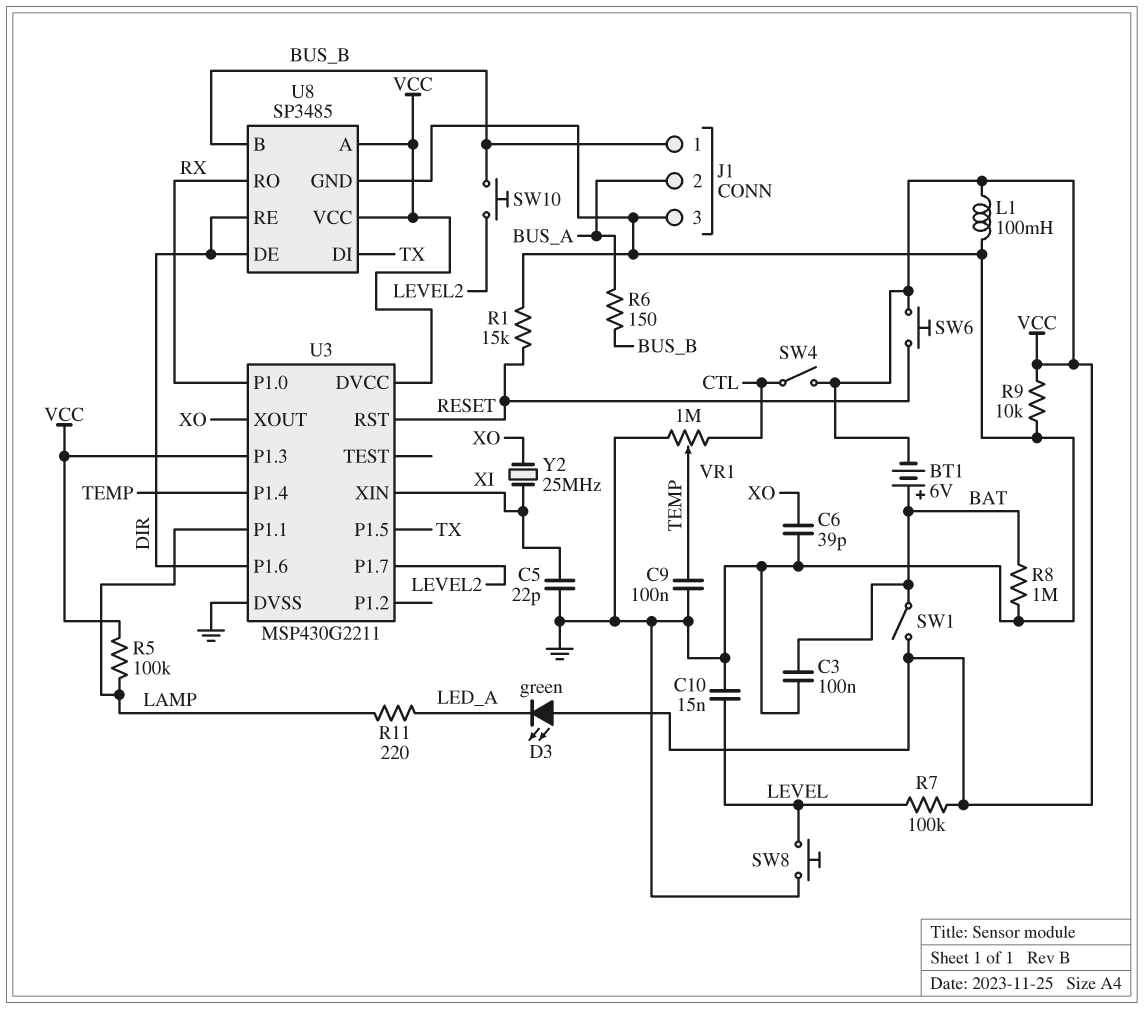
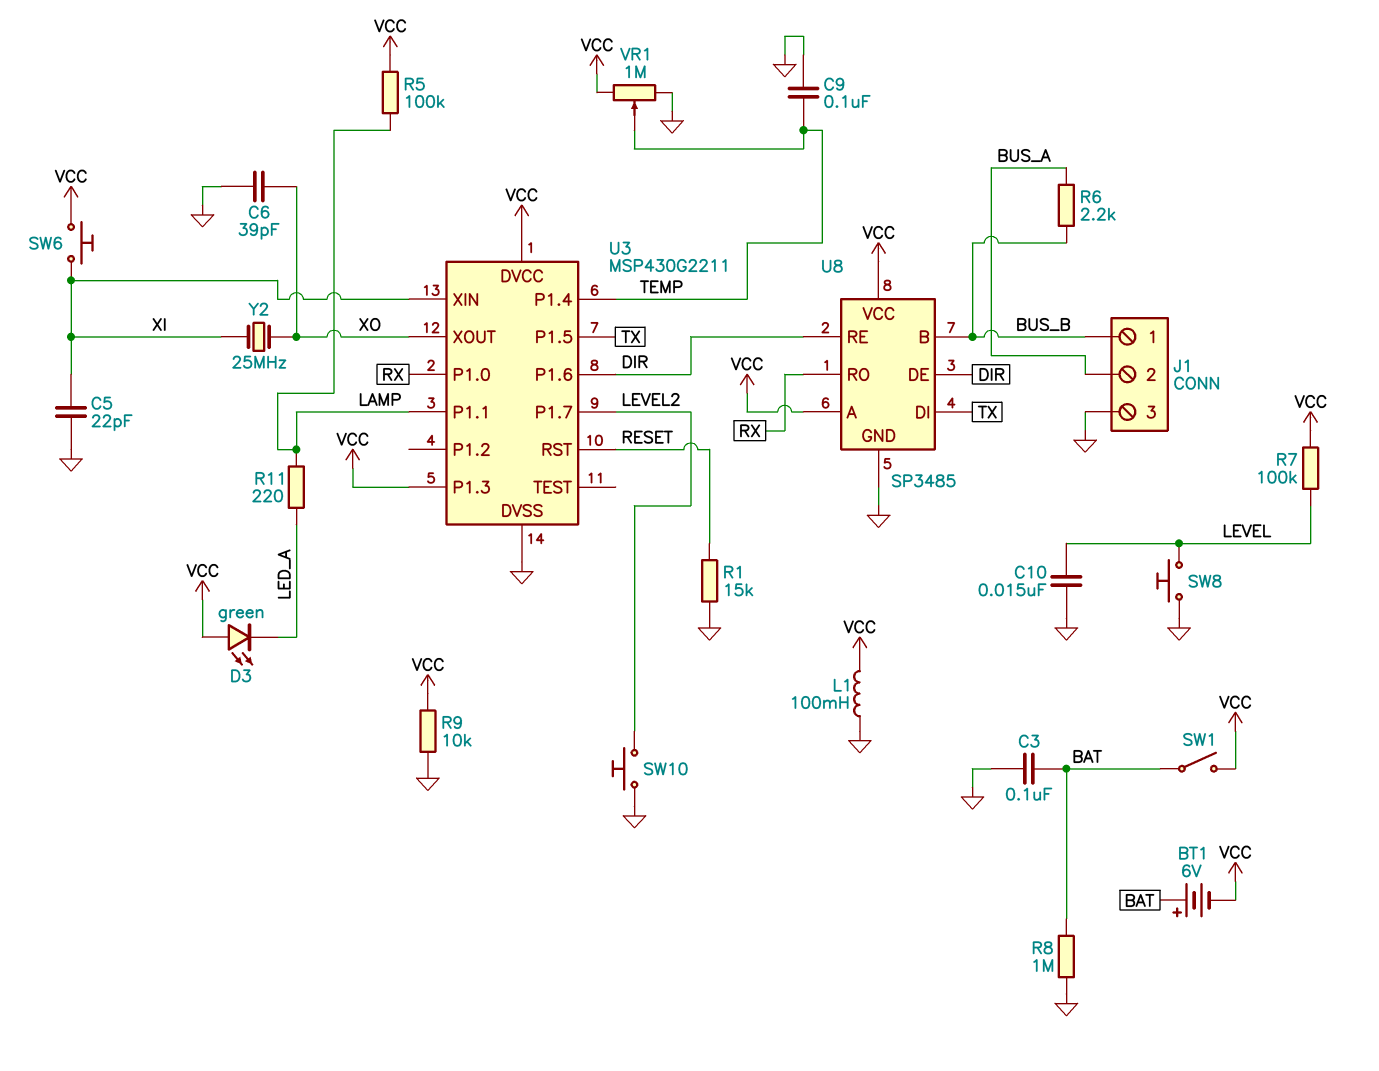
R6: 150 (BUS_A, BUS_B) -> 2.2k (BUS_A, BUS_B)
SW4: switch (CTL, VCC) -> none
SW6: button (RESET, VCC) -> button (VCC, XI)
SW10: button (BUS_B, LEVEL2) -> button (GND, LEVEL2)
VR1: 1M (CTL, GND, wiper TEMP) -> 1M (GND, VCC, wiper TEMP)

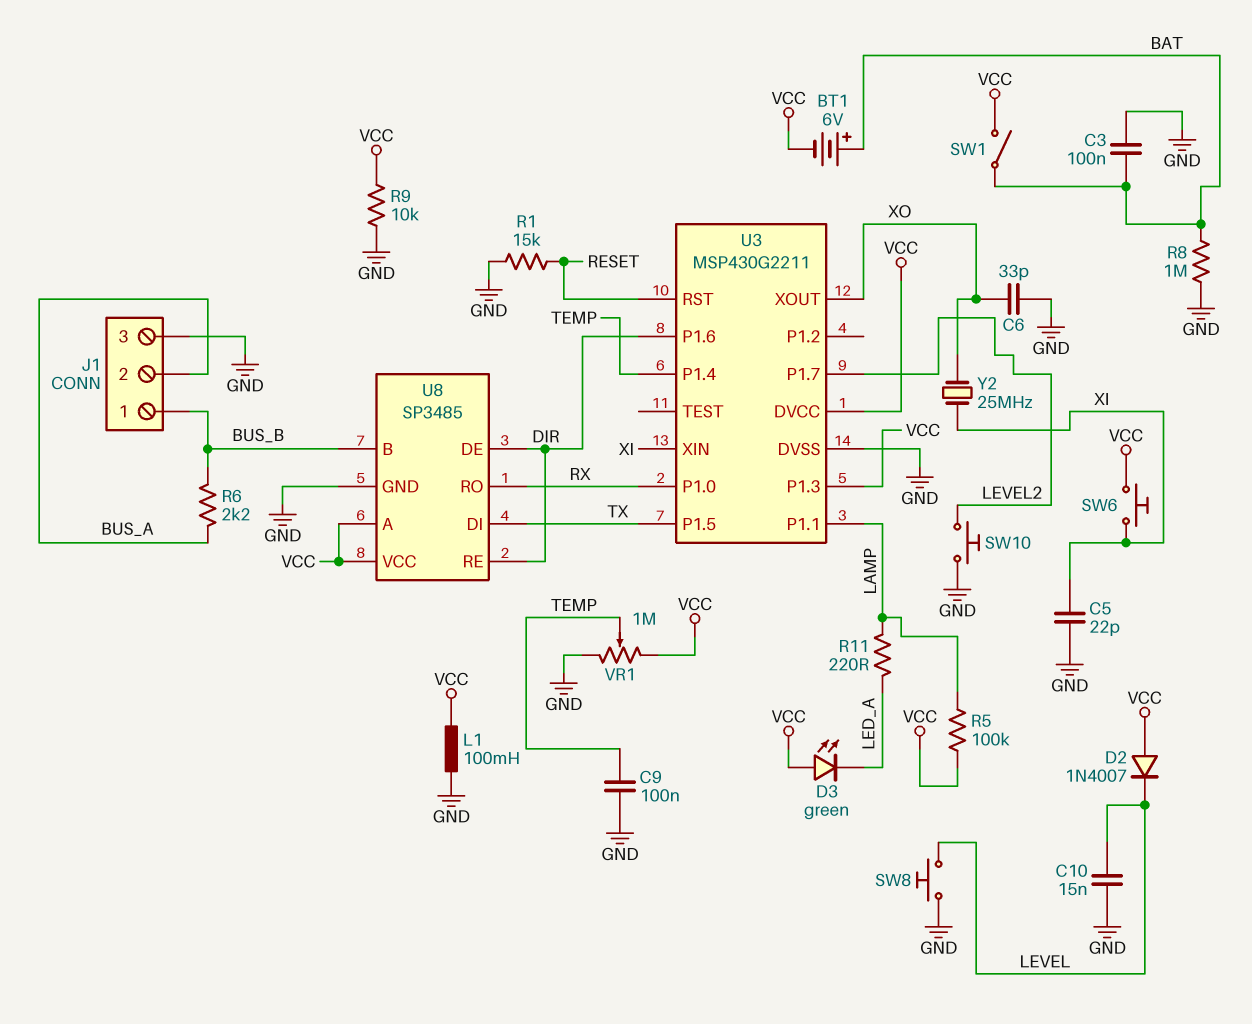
C6: 39pF (GND, XO) -> 33pF (GND, XO)
D2: none -> diode 1N4007 (A VCC, K LEVEL)
R7: 100k (LEVEL, VCC) -> none

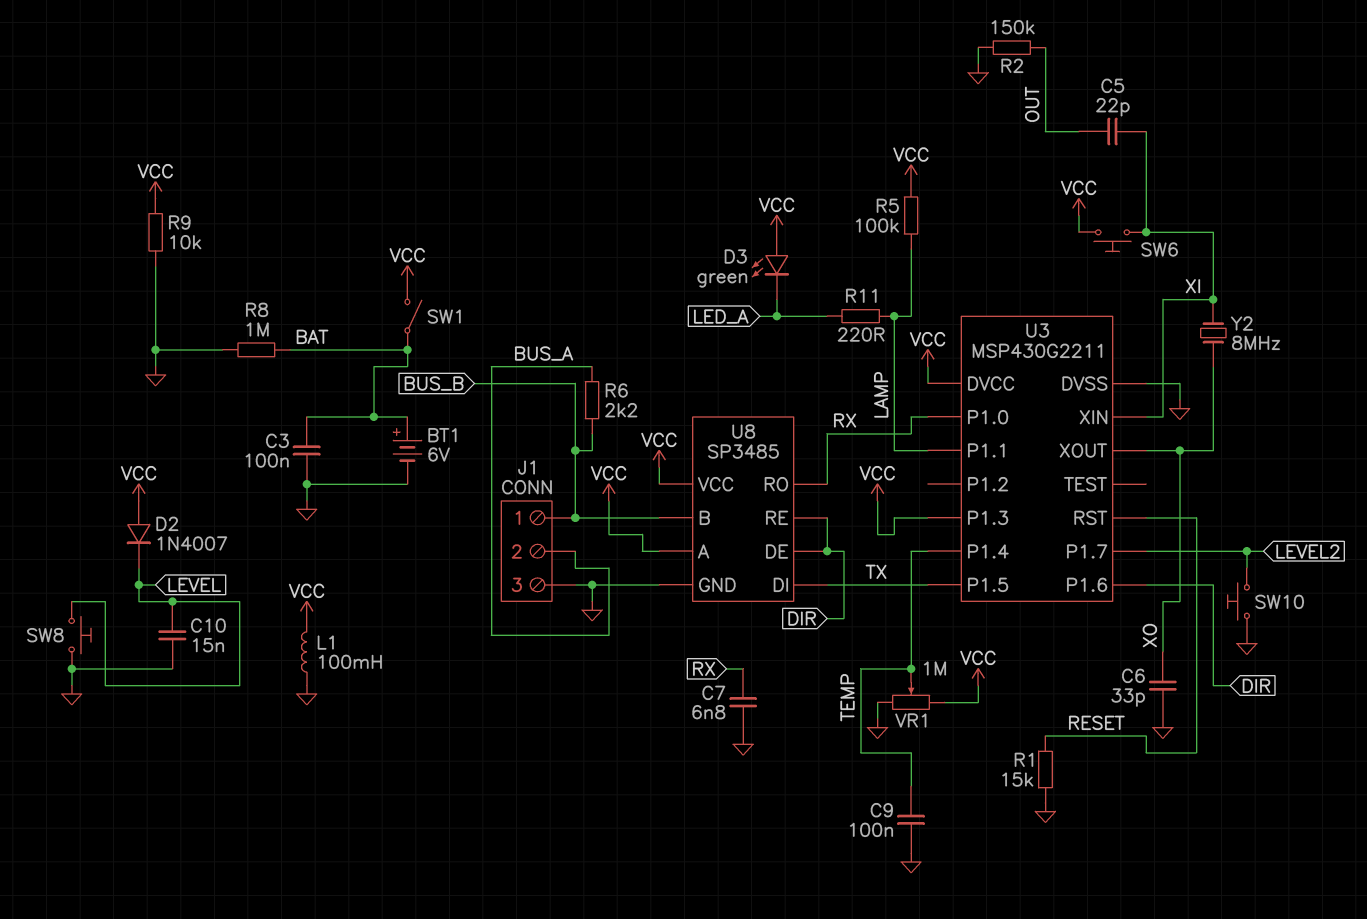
BT1: 6V (plus BAT, minus VCC) -> 6V (plus BAT, minus GND)
C5: 22pF (GND, XI) -> 22pF (OUT, XI)
C7: none -> 6.8nF (GND, RX)
R2: none -> 150k (GND, OUT)
Y2: 25MHz (XI, XO) -> 8MHz (XI, XO)

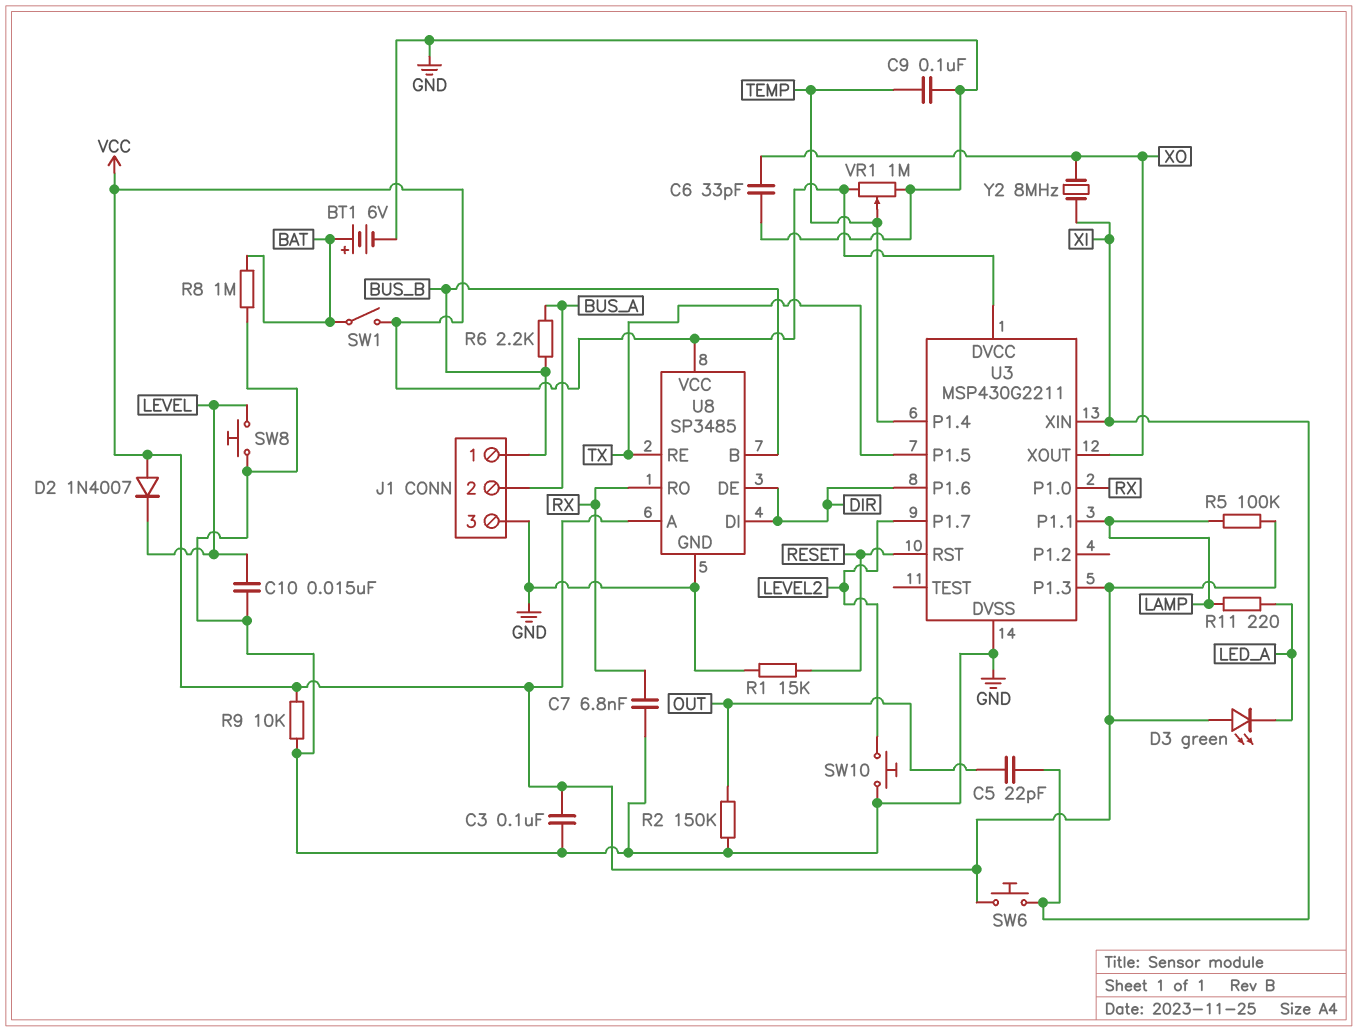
C3: 100nF (BAT, GND) -> 100nF (GND, VCC)
L1: 100mH (GND, VCC) -> none
U8 pin DI: TX -> DIR
U8 pin RE: DIR -> TX

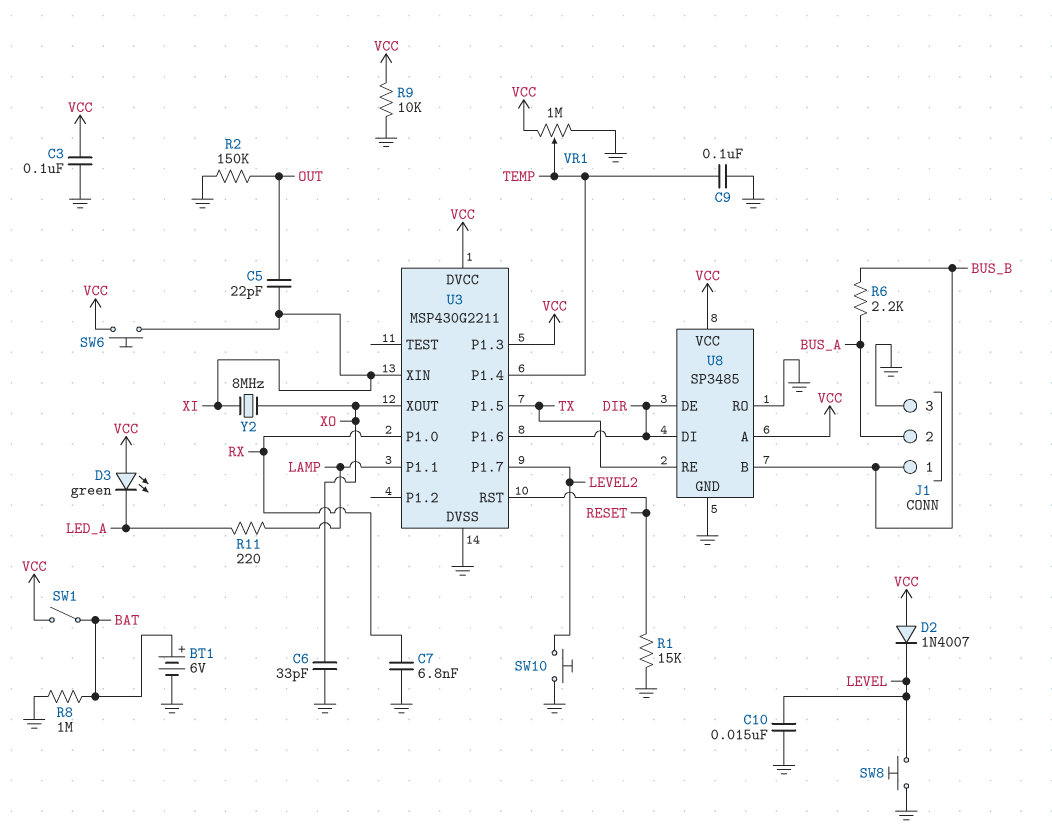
R5: 100k (LAMP, VCC) -> none
U8 pin RO: RX -> GND

